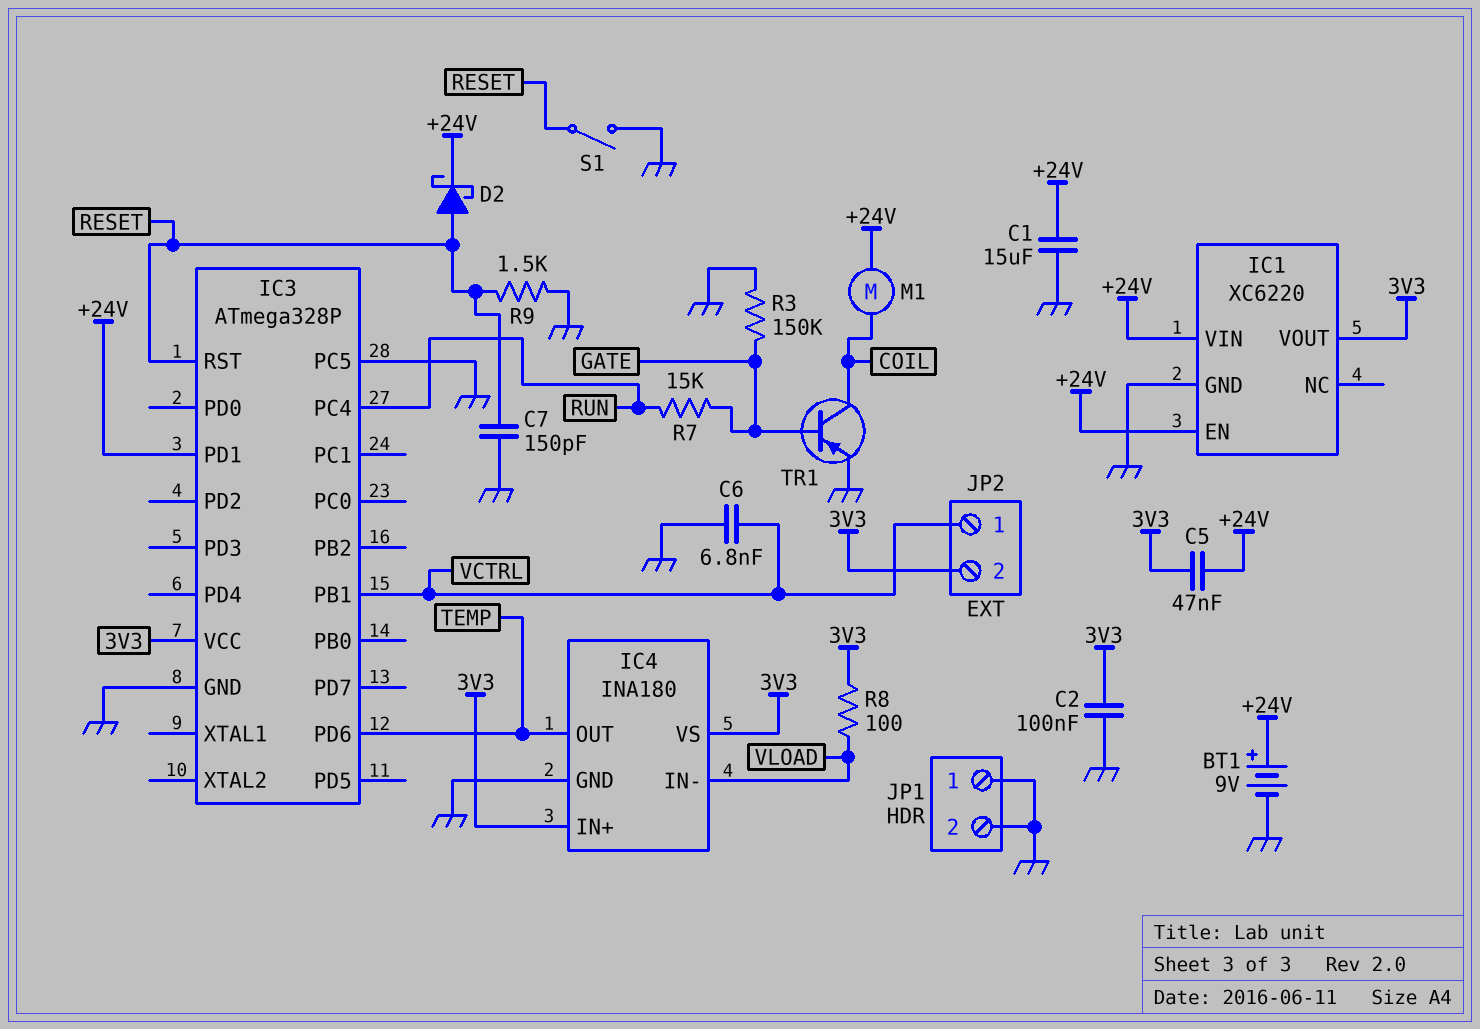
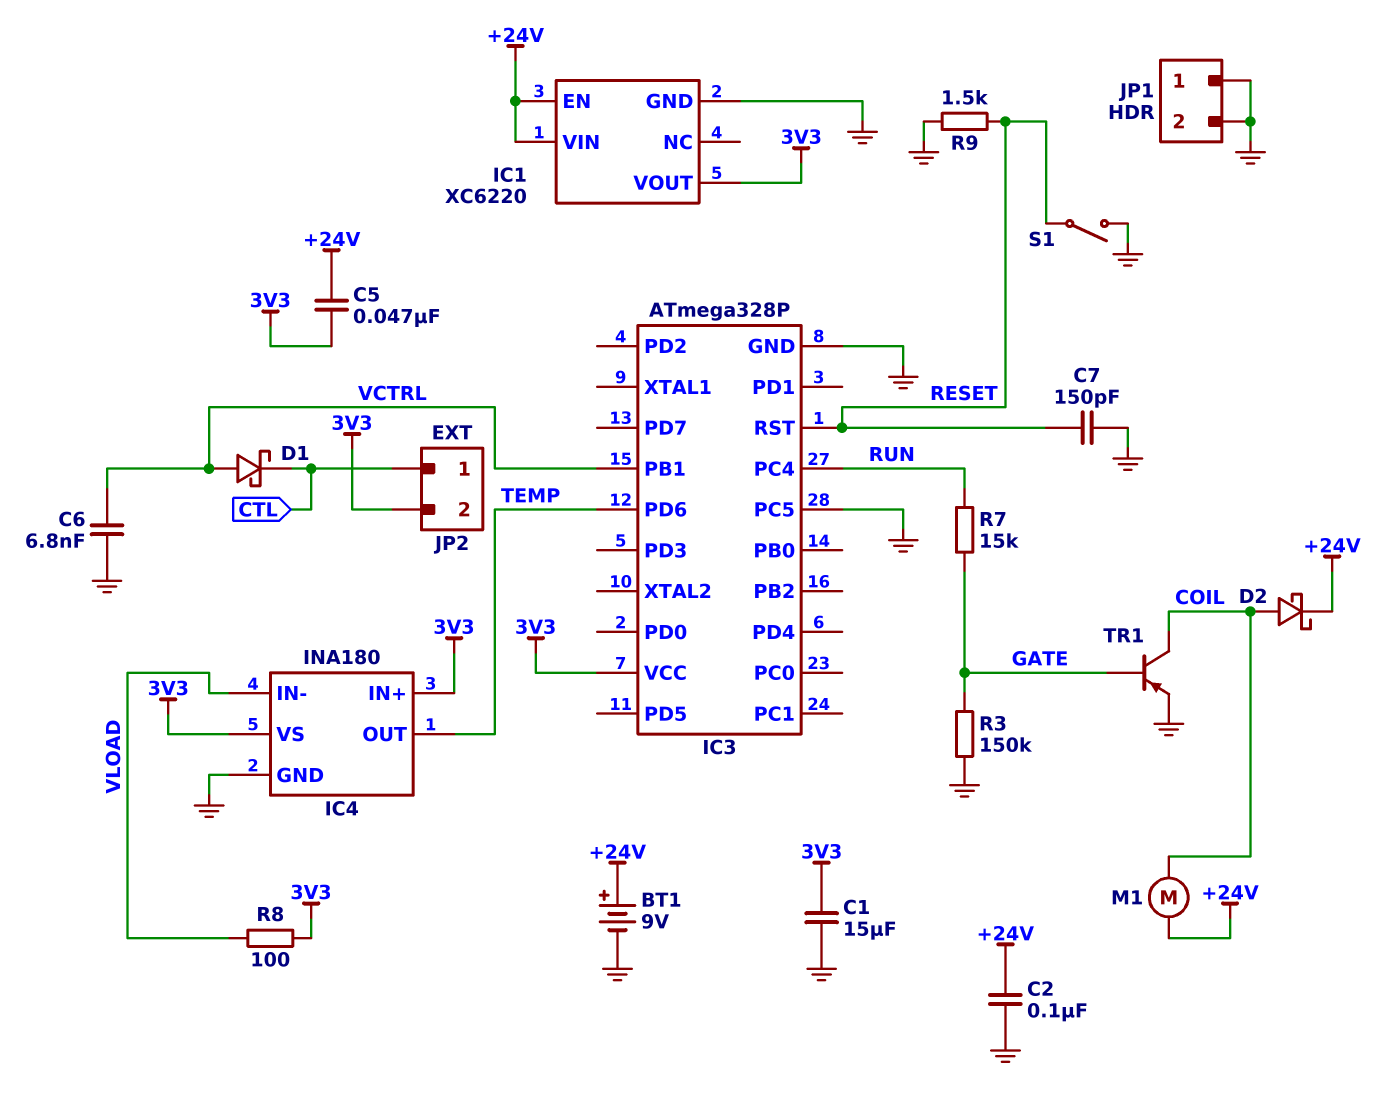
C1: 15uF (+24V, GND) -> 15uF (3V3, GND)
C2: 100nF (3V3, GND) -> 100nF (+24V, GND)
D1: none -> schottky (A VCTRL, K CTL)
D2: schottky (A RESET, K +24V) -> schottky (A COIL, K +24V)
IC3 pin PD1: +24V -> none
JP2 pin 1: VCTRL -> CTL

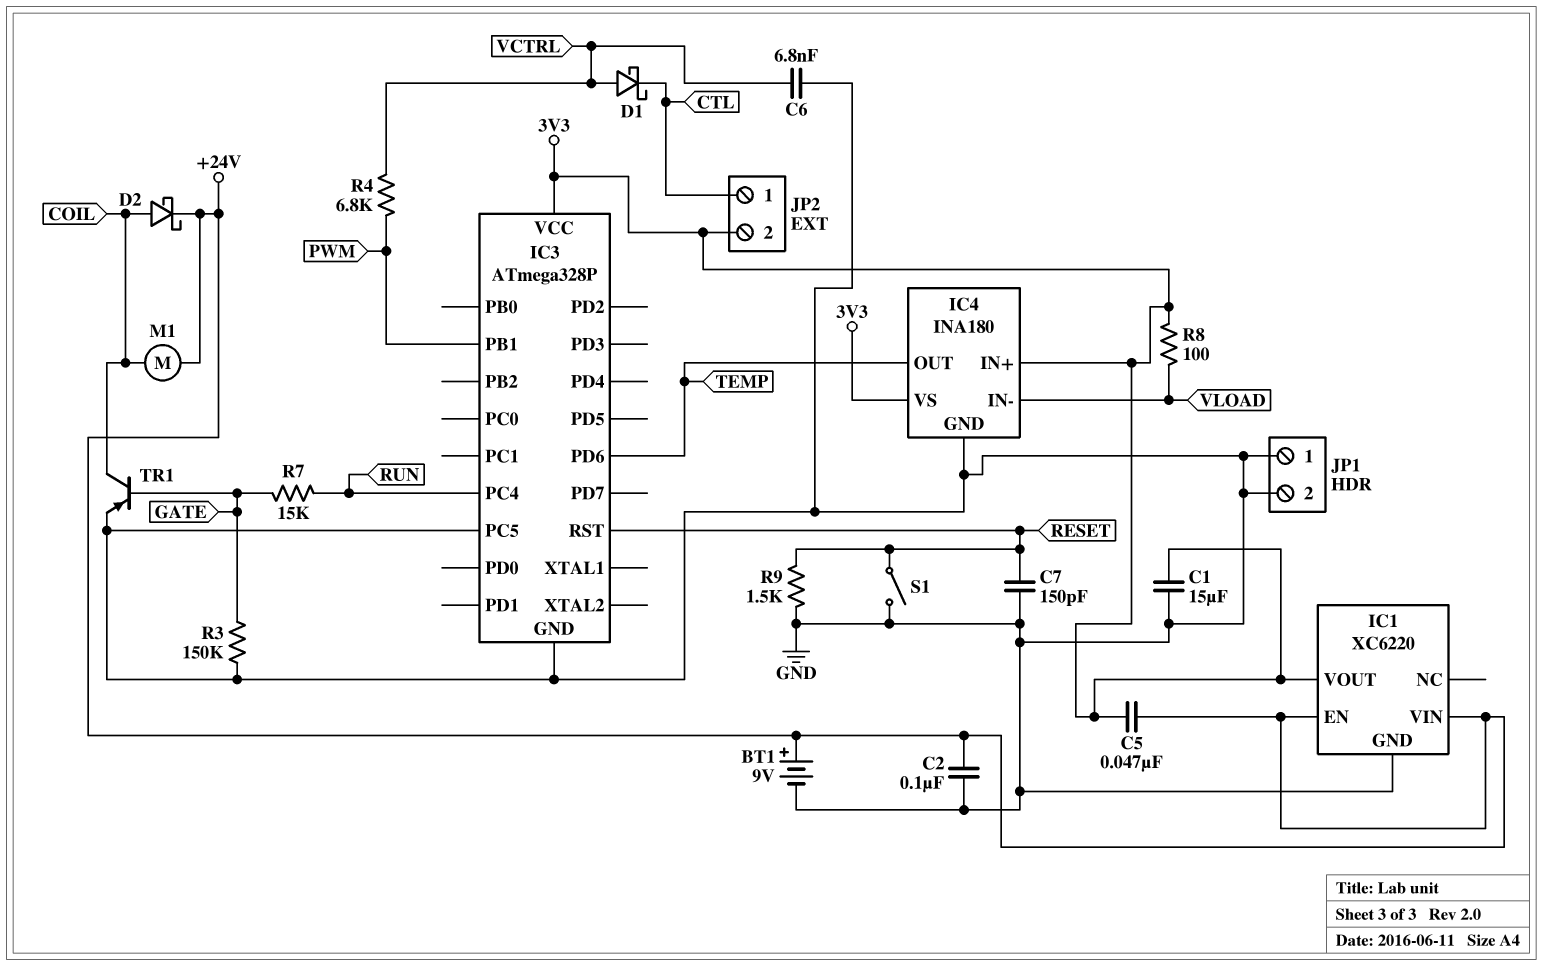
IC3 pin PB1: VCTRL -> PWM
R4: none -> 6.8k (PWM, VCTRL)

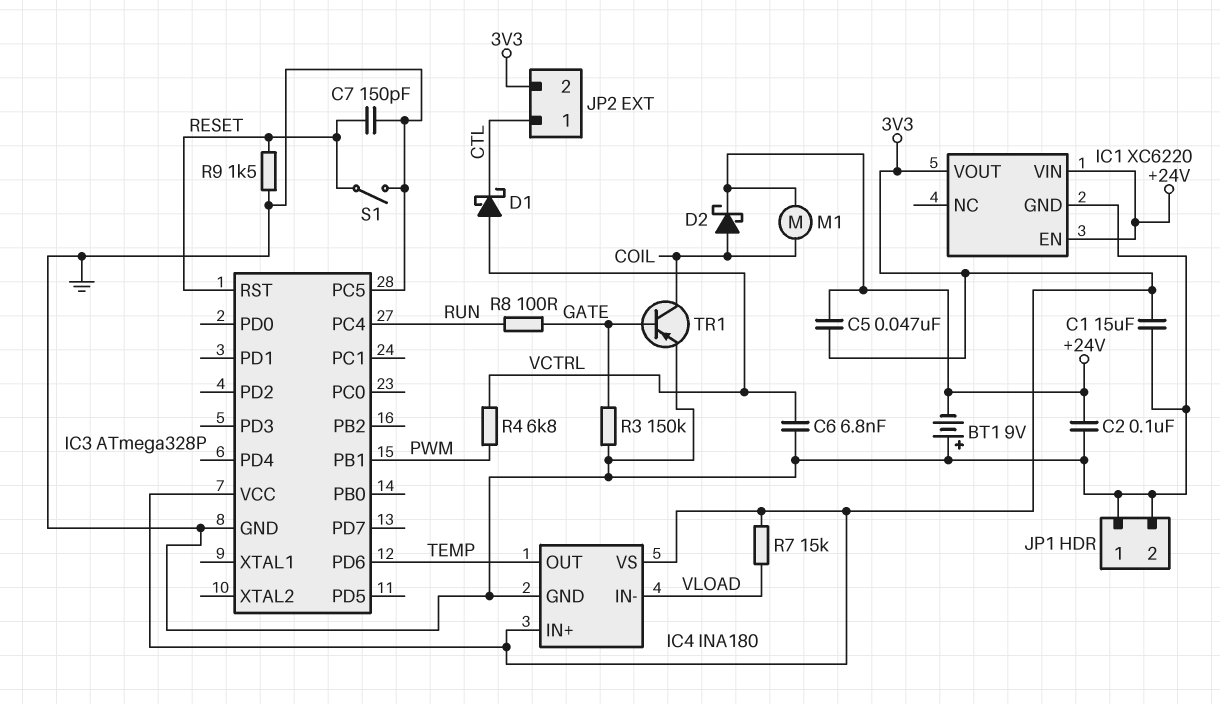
BT1: 9V (plus +24V, minus GND) -> 9V (plus GND, minus +24V)
R7: 15k (GATE, RUN) -> 15k (3V3, VLOAD)
R8: 100 (3V3, VLOAD) -> 100 (GATE, RUN)

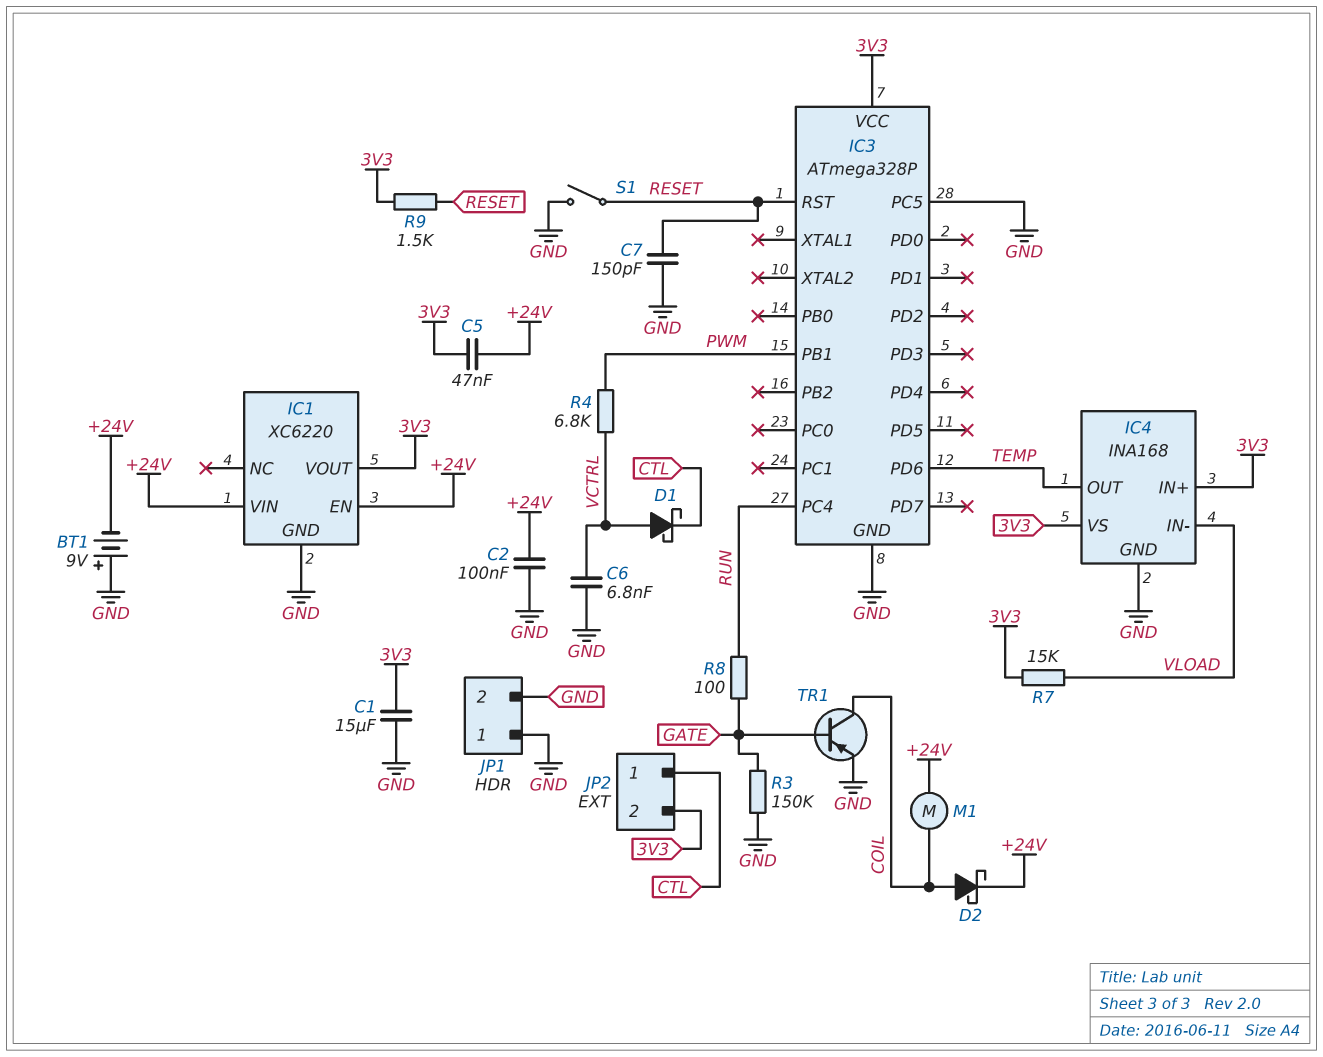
IC4: INA180 -> INA168
R9: 1.5k (GND, RESET) -> 1.5k (3V3, RESET)

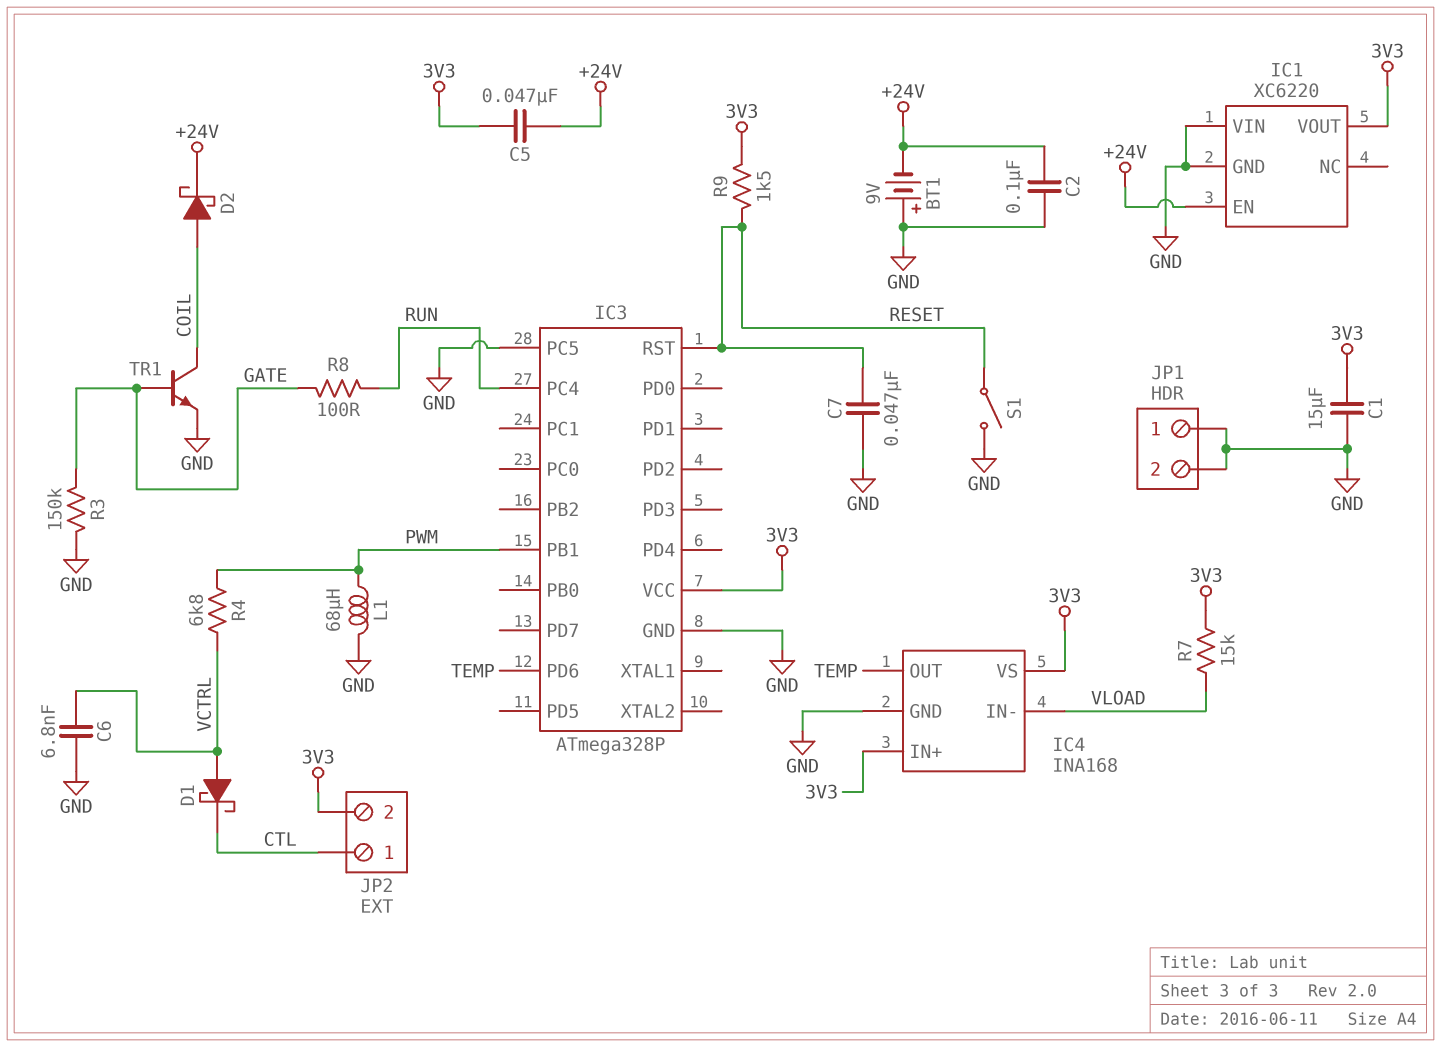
C7: 150pF (GND, RESET) -> 47nF (GND, RESET)
IC1 pin VIN: +24V -> GND
L1: none -> 68uH (GND, PWM)
M1: motor (+24V, COIL) -> none
TR1: PNP (B GATE, C COIL, E GND) -> NPN (B GATE, C COIL, E GND)

